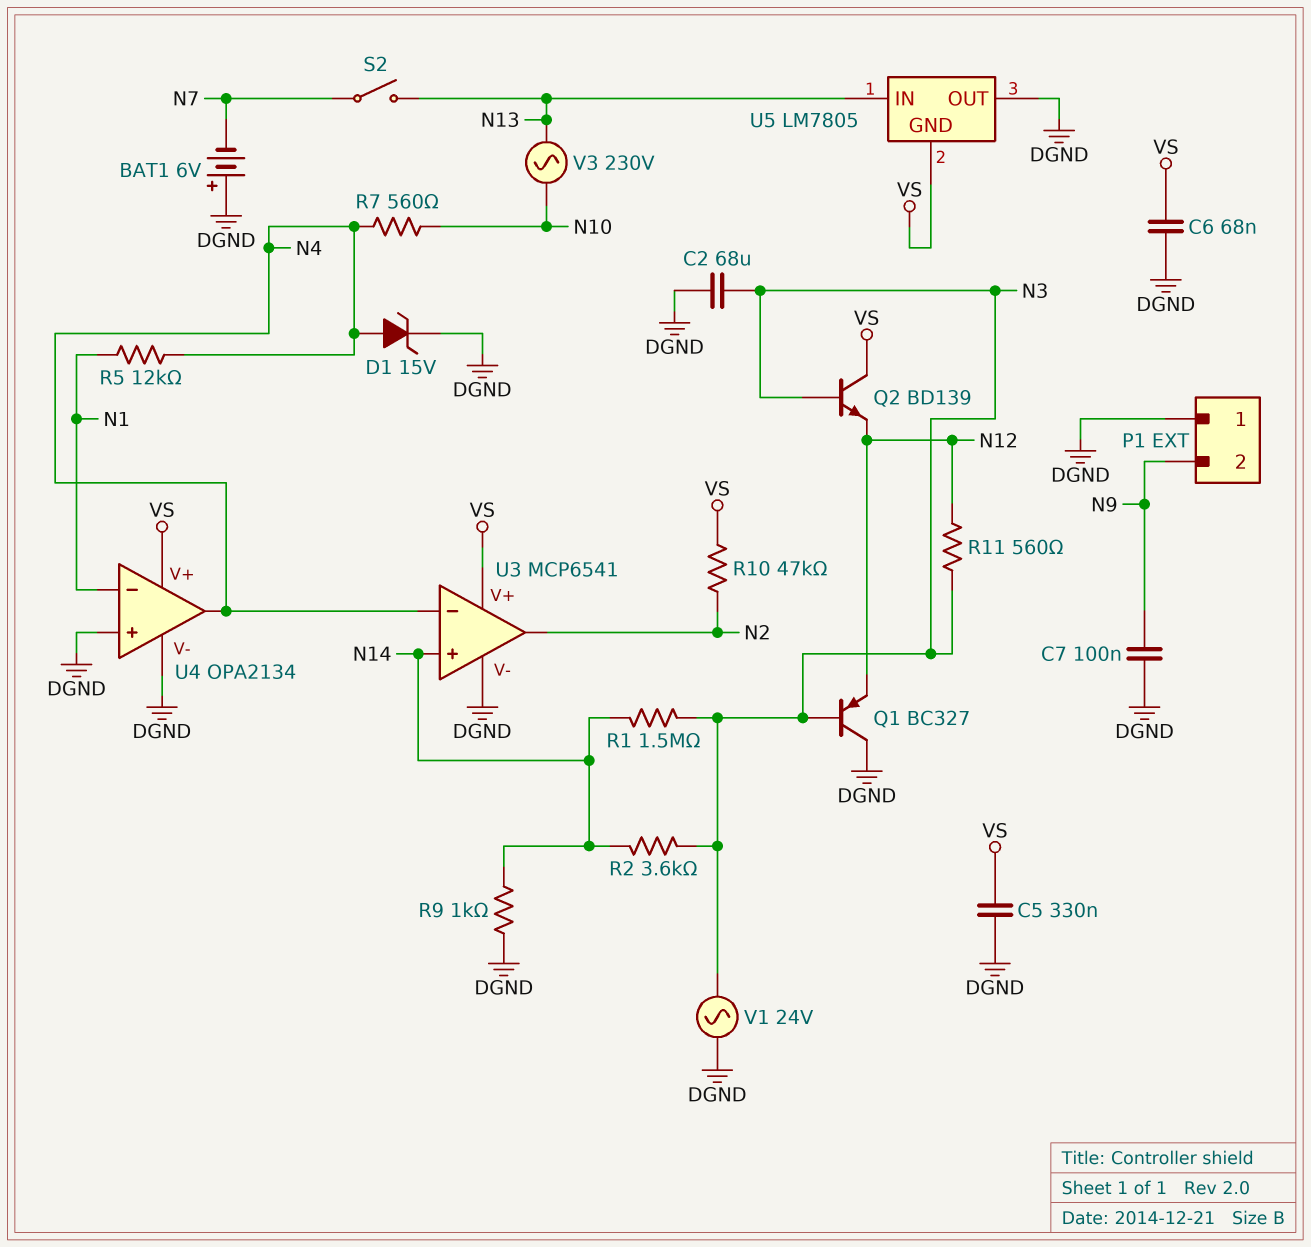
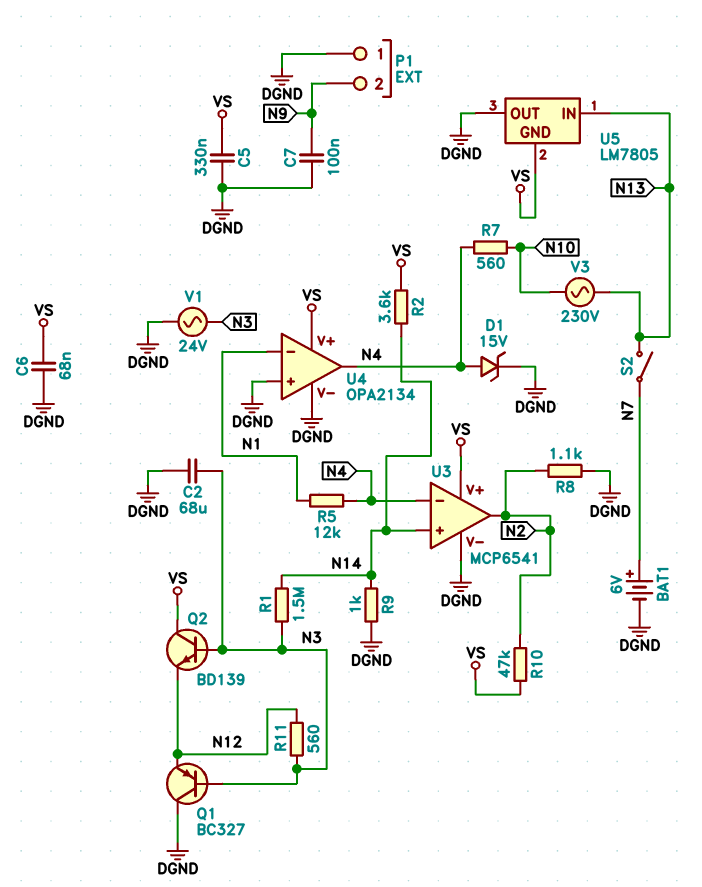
BAT1: 6V (plus DGND, minus N7) -> 6V (plus N7, minus DGND)
R2: 3.6k (N3, N14) -> 3.6k (N14, VS)
R8: none -> 1.1k (DGND, N2)

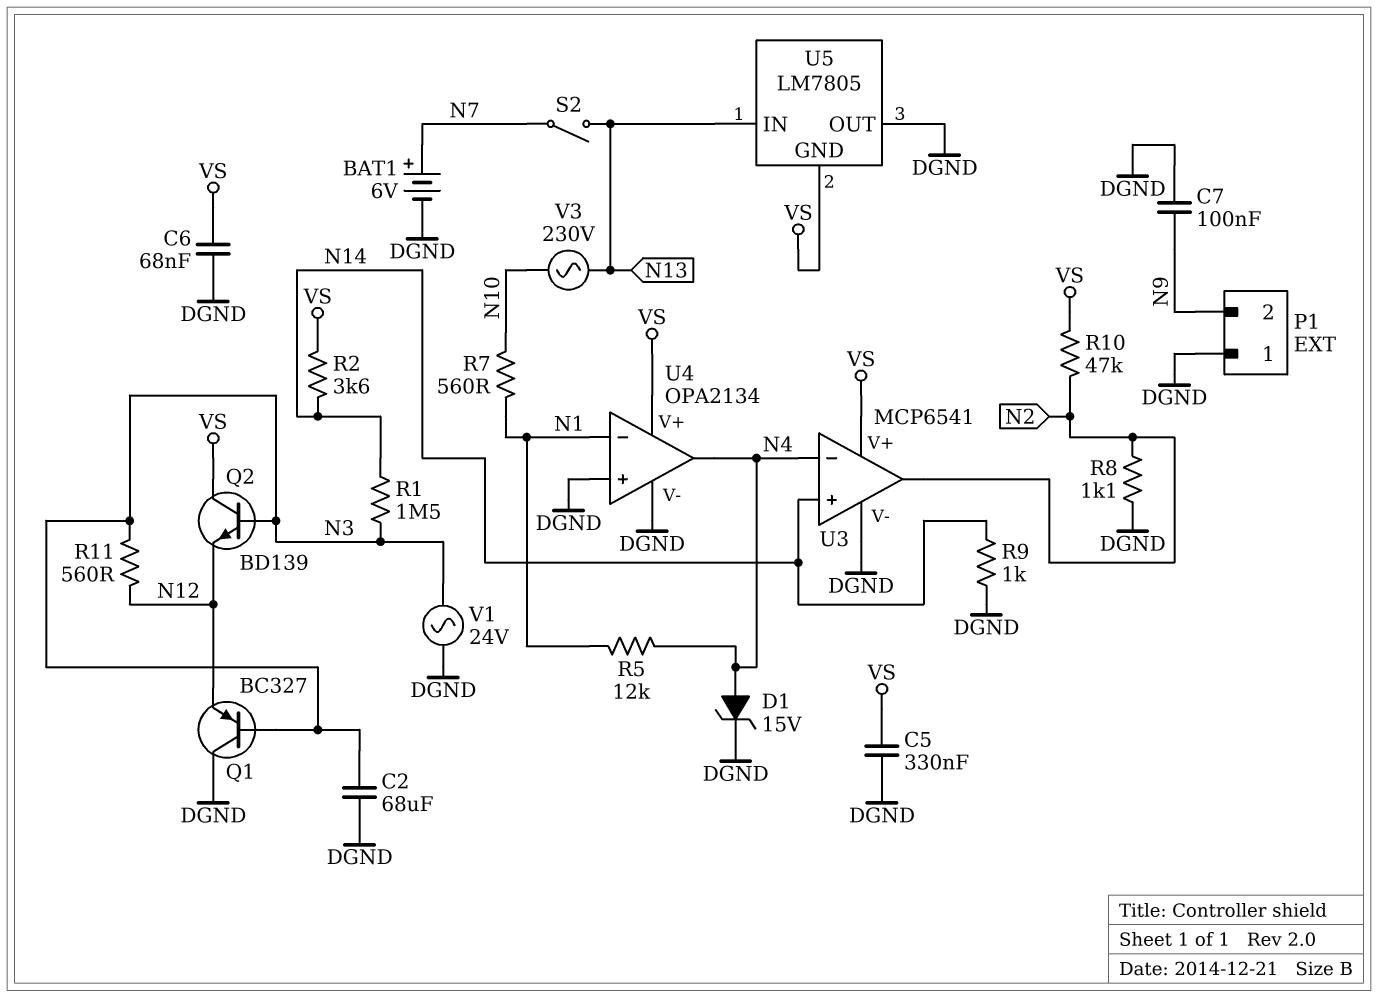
R7: 560 (N4, N10) -> 560 (N1, N10)

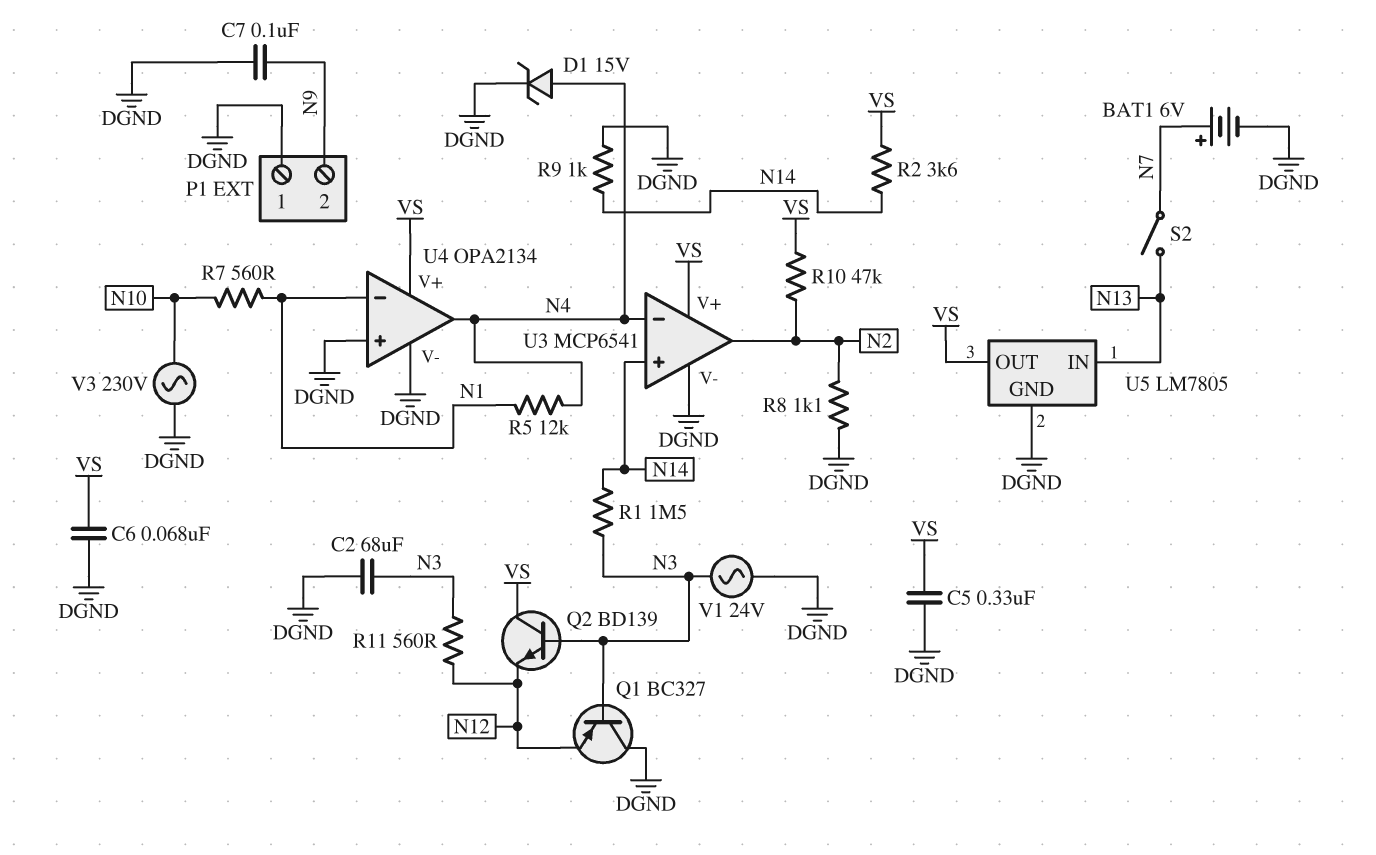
U5 pin GND: VS -> DGND
U5 pin OUT: DGND -> VS
V3: AC 230V (N10, N13) -> AC 230V (DGND, N10)

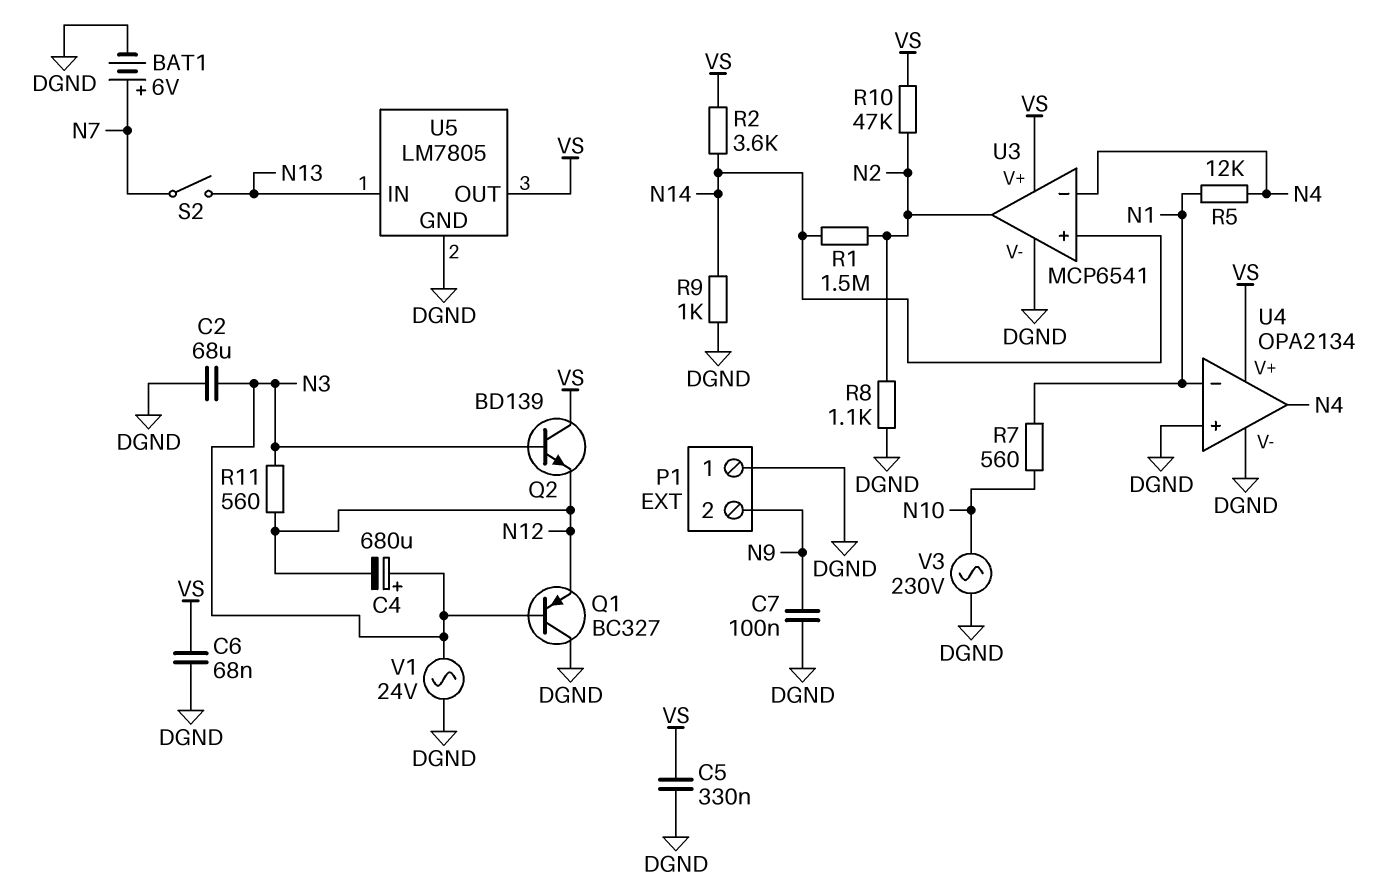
C4: none -> 680uF (plus N3, minus N12)
D1: zener 15V (A N4, K DGND) -> none
R1: 1.5M (N3, N14) -> 1.5M (N2, N14)

